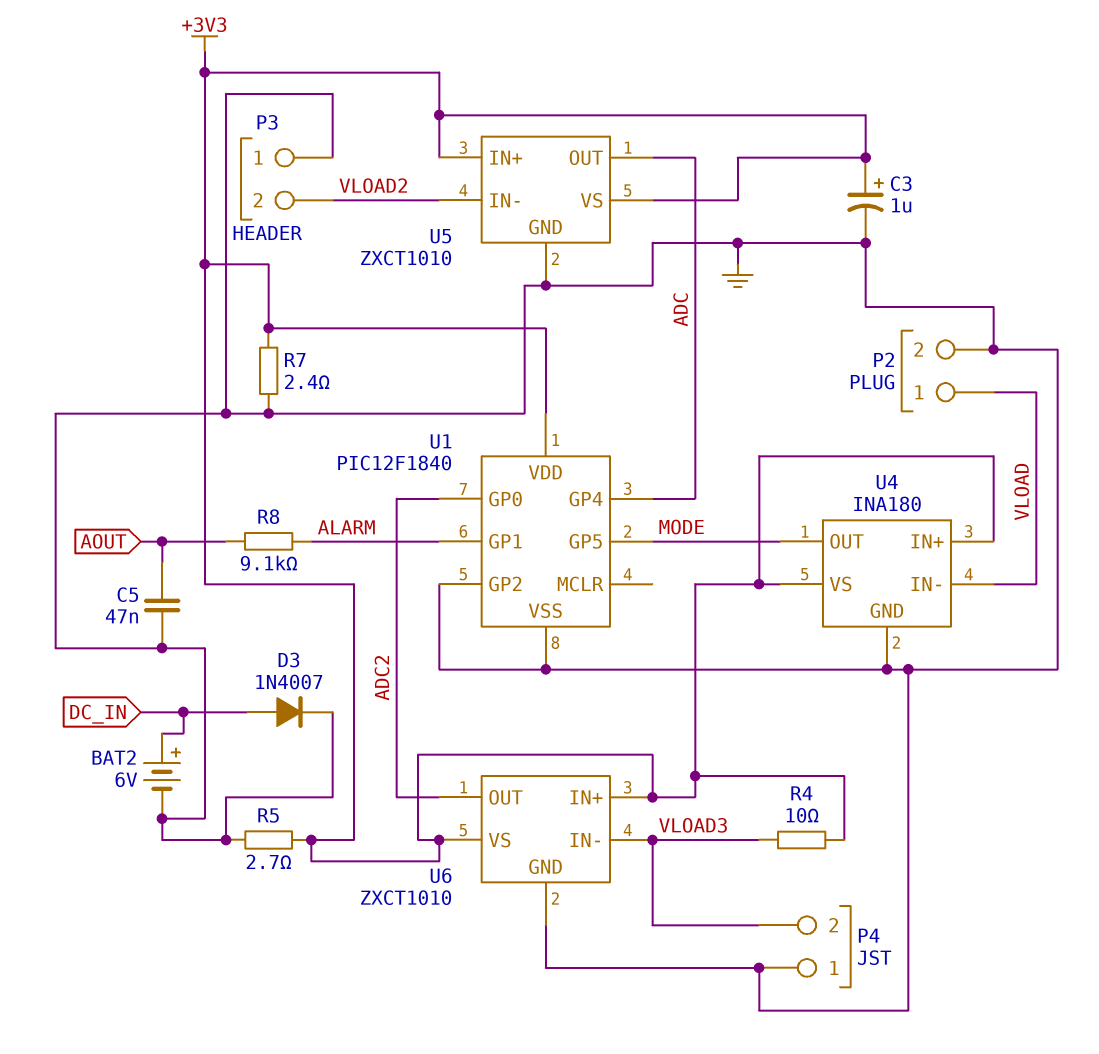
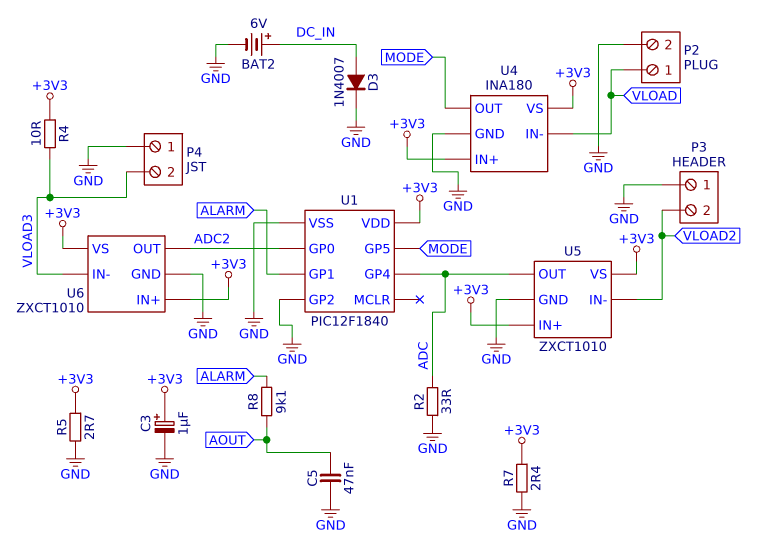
R2: none -> 33 (ADC, GND)

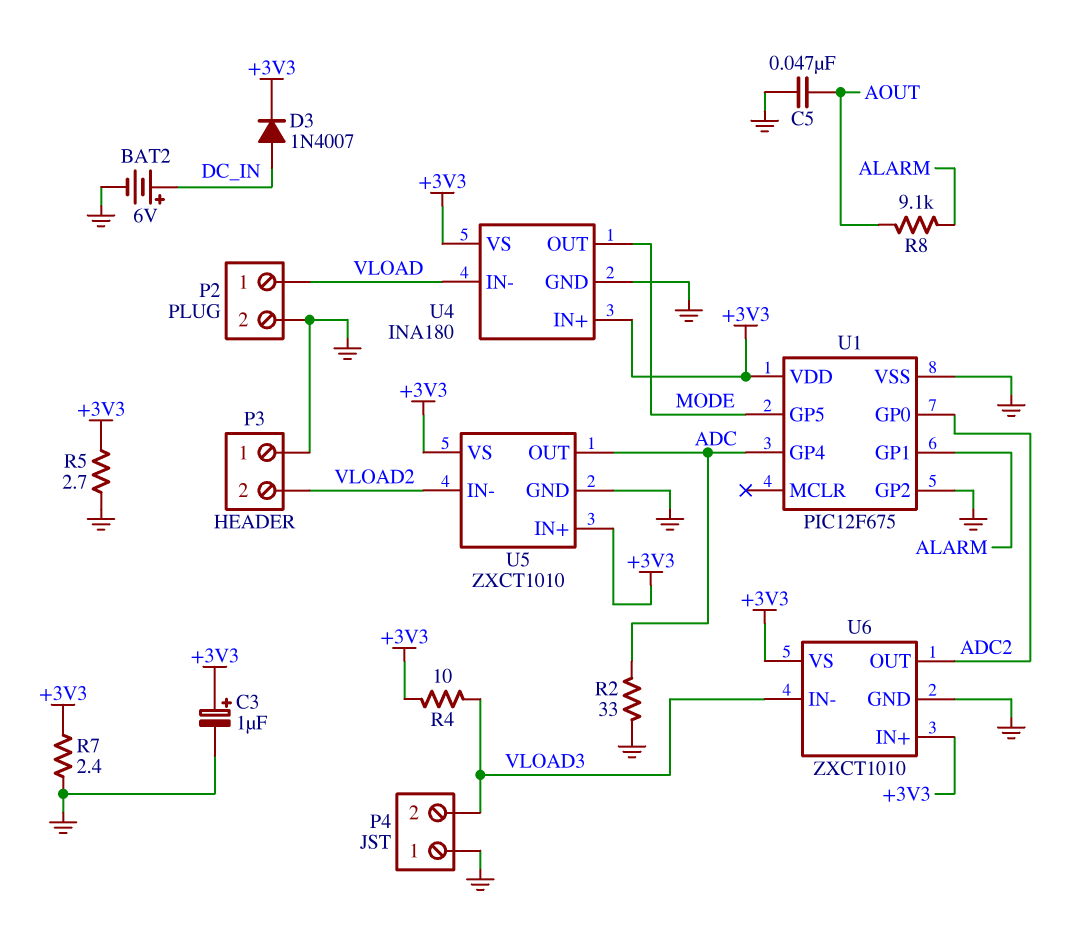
D3: diode 1N4007 (A DC_IN, K GND) -> diode 1N4007 (A DC_IN, K +3V3)
U1: PIC12F1840 -> PIC12F675

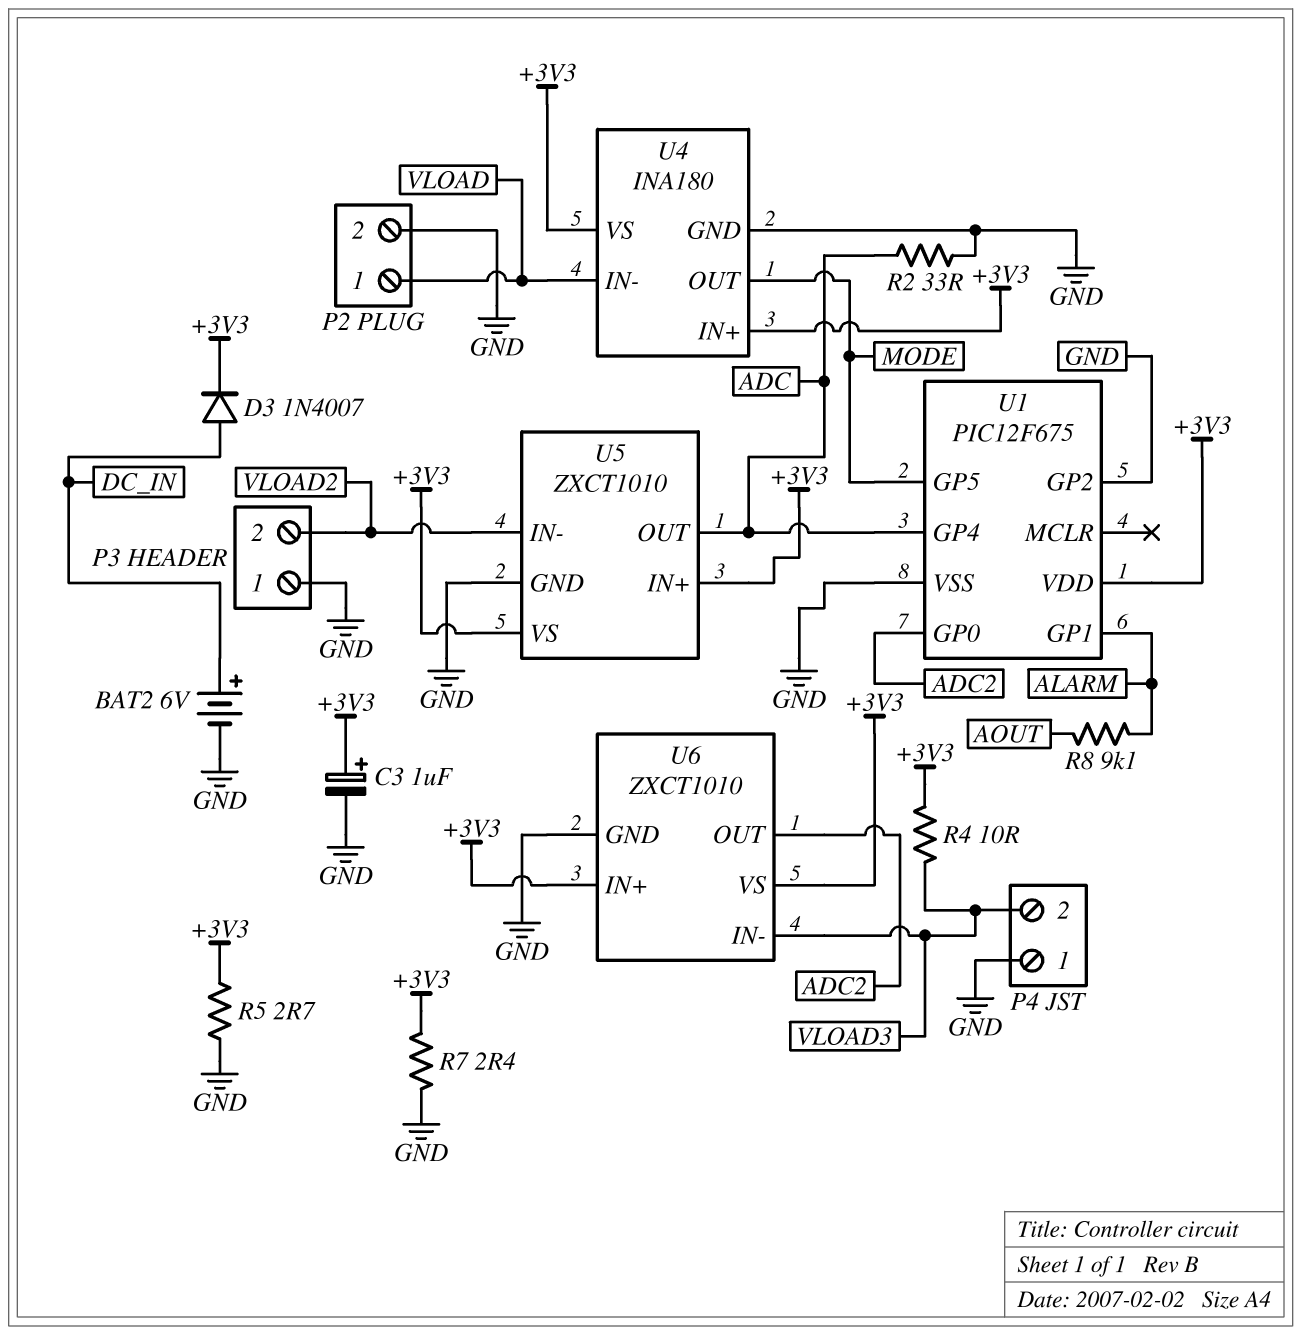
C5: 47nF (AOUT, GND) -> none

